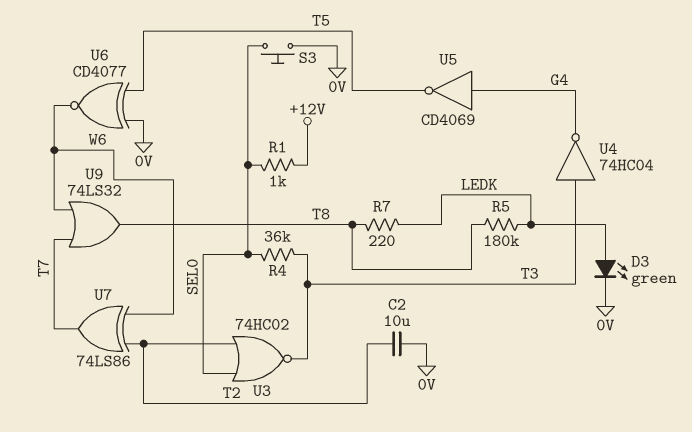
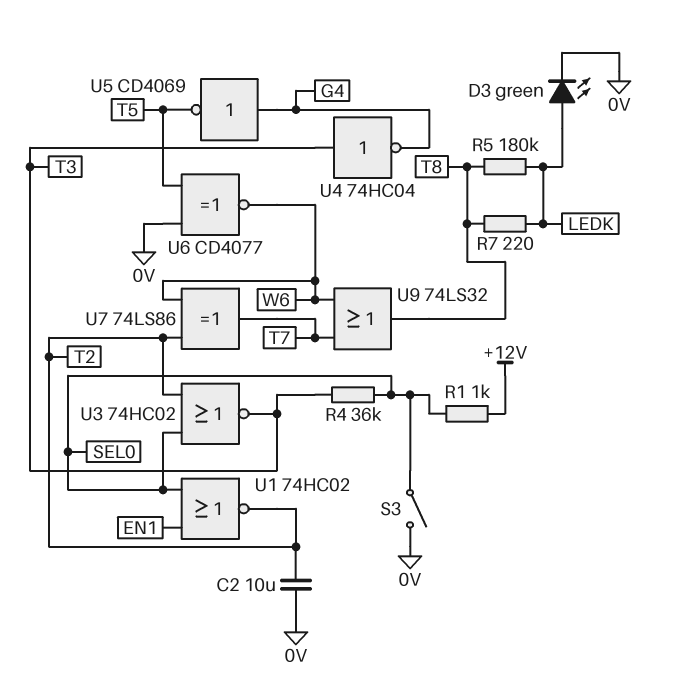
S3: button (0V, SEL0) -> switch (0V, SEL0)
U1: none -> NOR 74HC02 (in EN1, in SEL0, out T2)

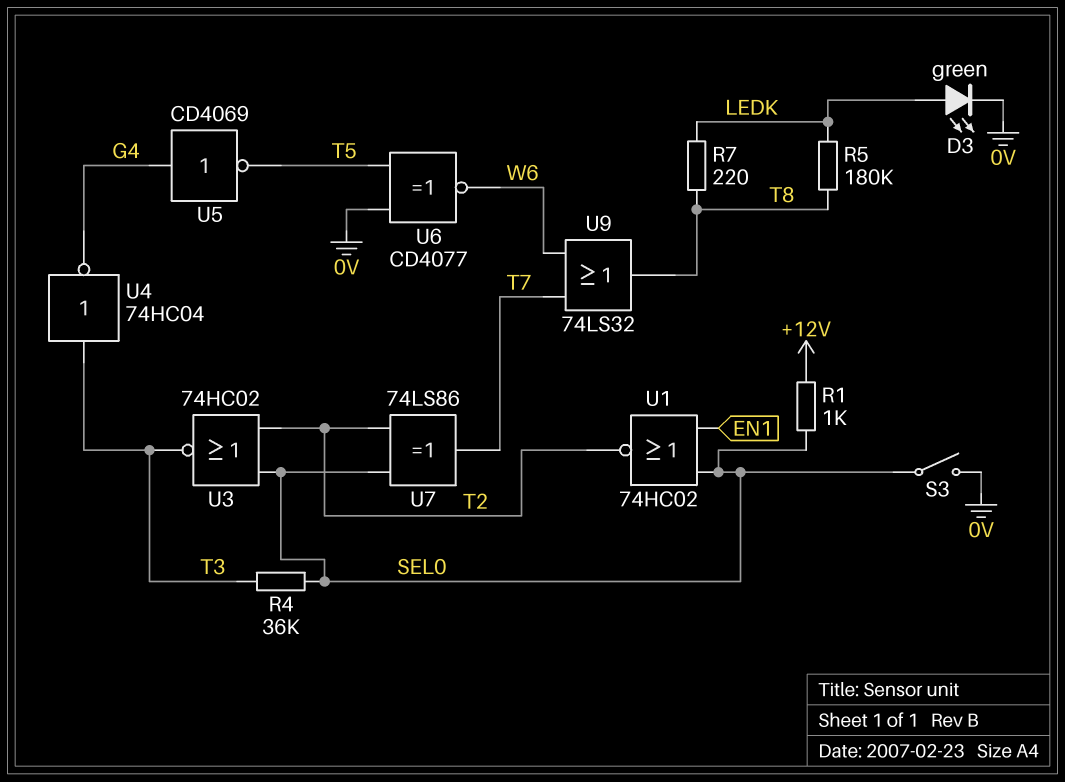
C2: 10uF (0V, T2) -> none
U7: XOR 74LS86 (in T2, in W6, out T7) -> XOR 74LS86 (in SEL0, in T2, out T7)

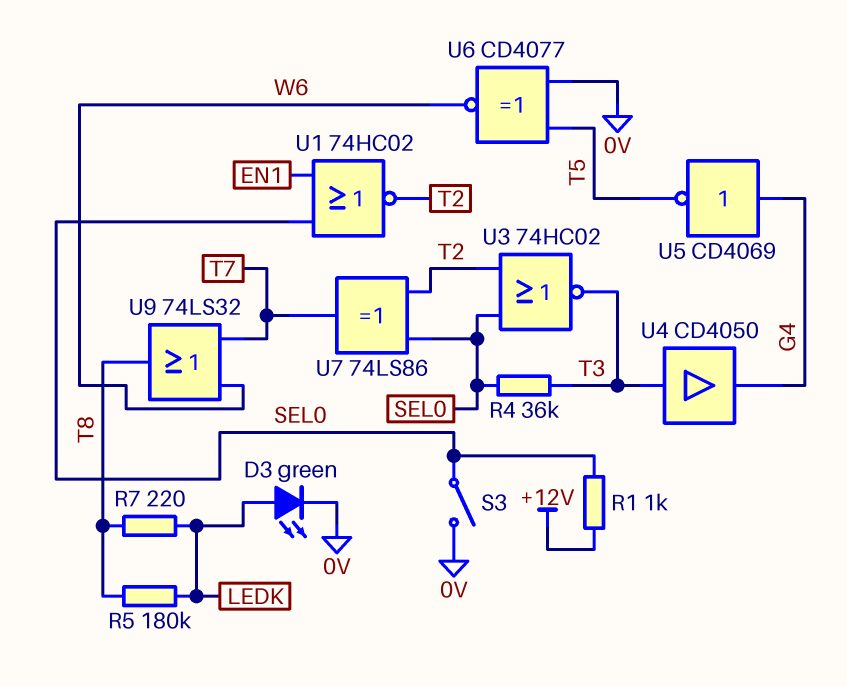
U4: NOT 74HC04 (in T3, out G4) -> buffer CD4050 (in T3, out G4)

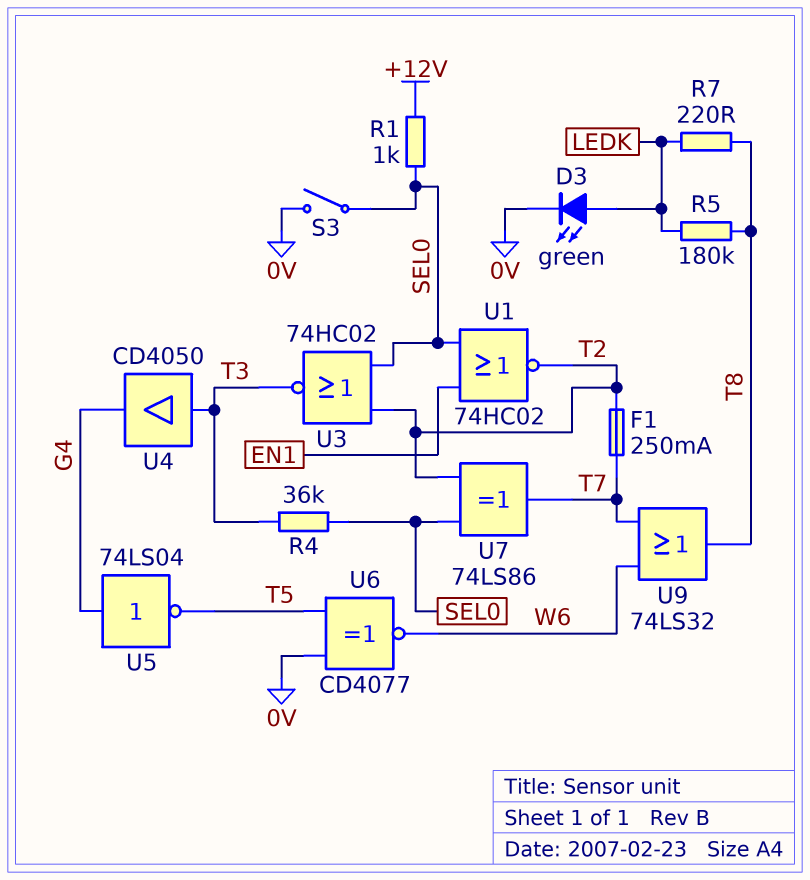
F1: none -> 250mA (T2, T7)
U5: NOT CD4069 (in G4, out T5) -> NOT 74LS04 (in G4, out T5)

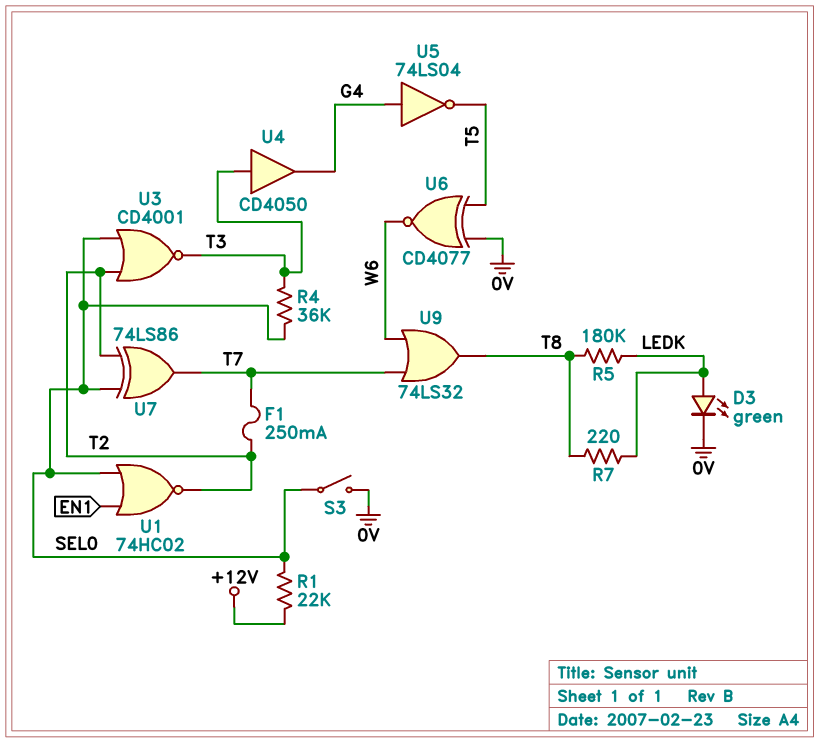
R1: 1k (+12V, SEL0) -> 22k (+12V, SEL0)
U3: NOR 74HC02 (in SEL0, in T2, out T3) -> NOR CD4001 (in SEL0, in T2, out T3)

